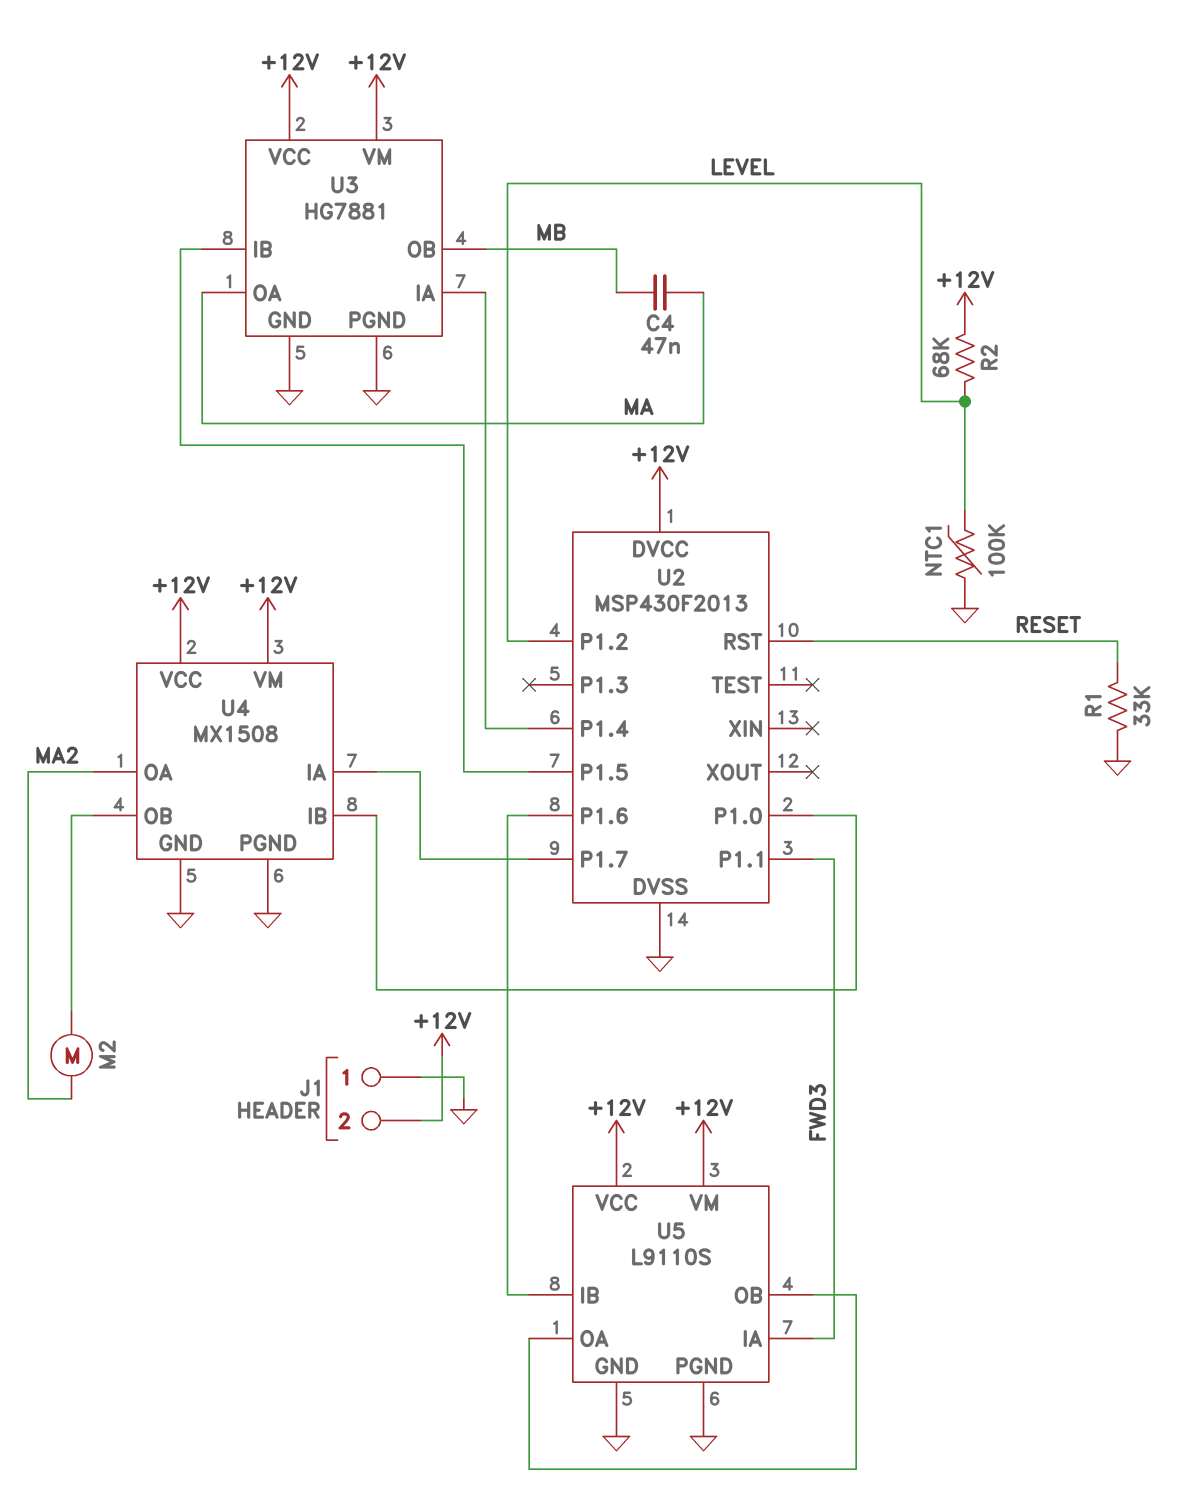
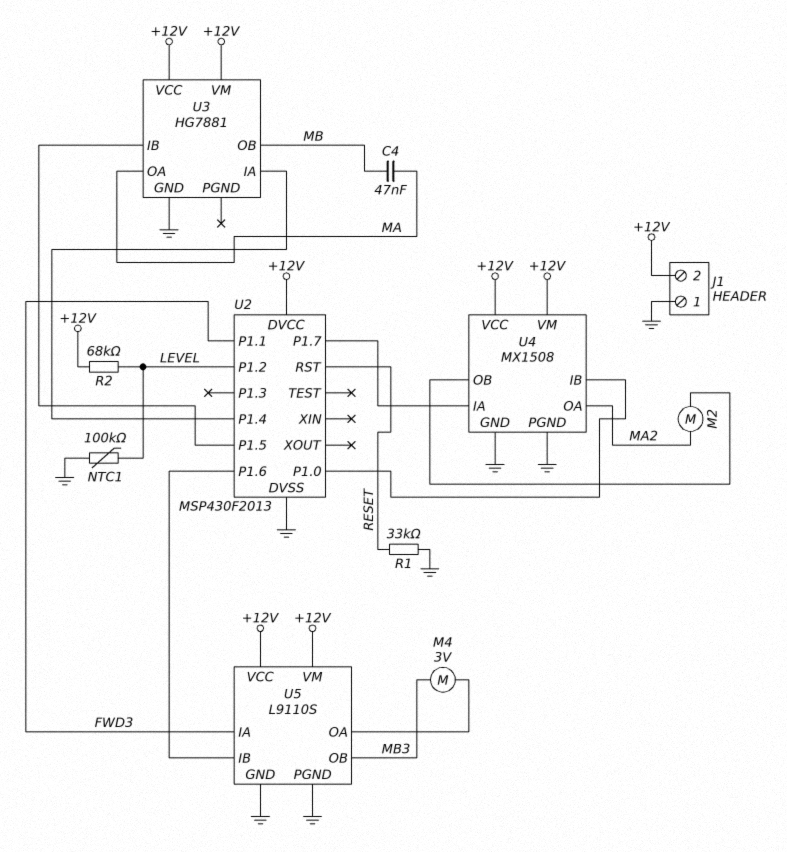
M4: none -> motor 3V (MB3, U5/OA)
U3 pin PGND: GND -> none
U5 pin OB: U5/OA -> MB3

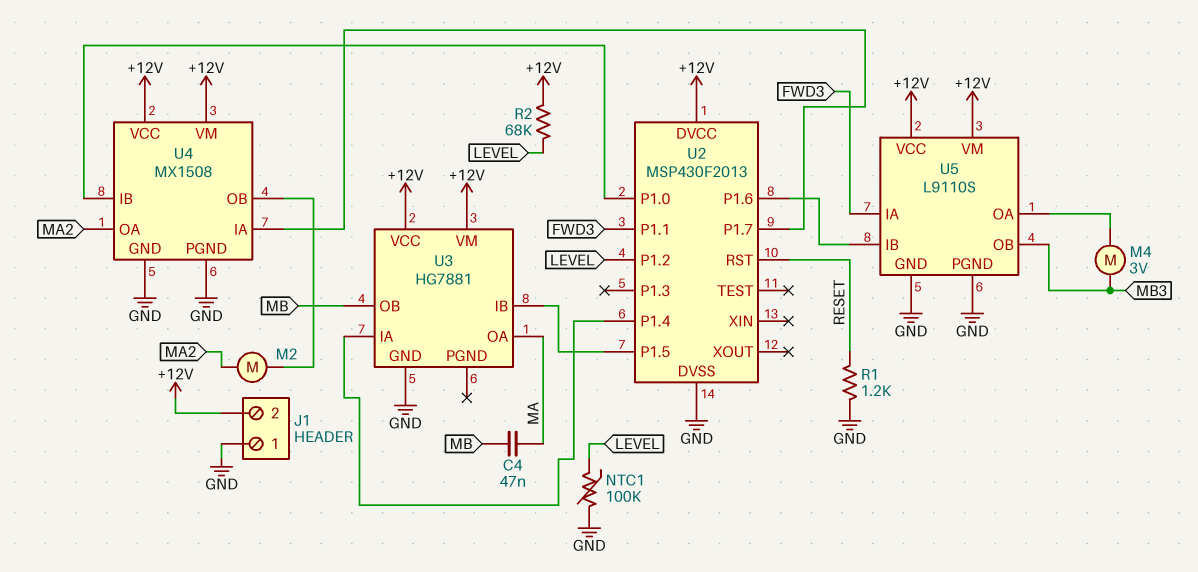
R1: 33k (GND, RESET) -> 1.2k (GND, RESET)

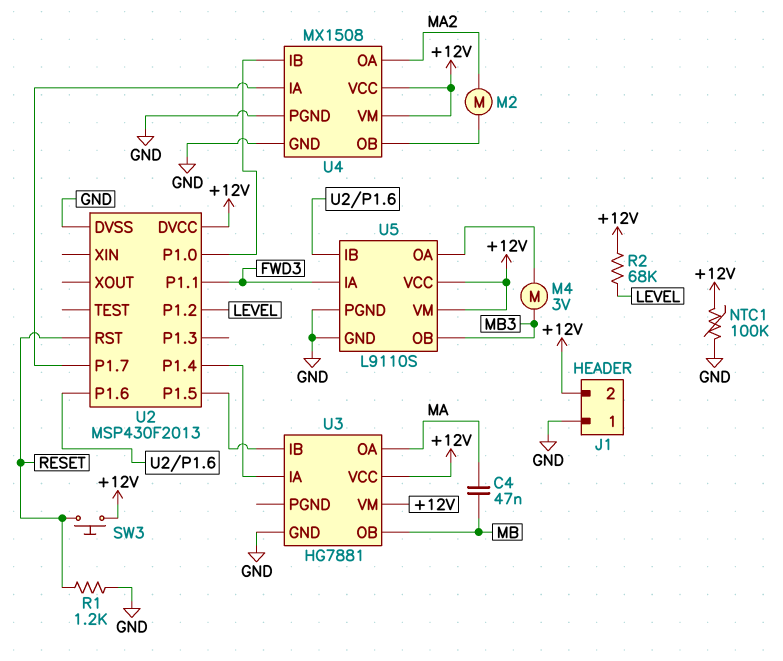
NTC1: 100k (GND, LEVEL) -> 100k (+12V, GND)
SW3: none -> button (+12V, RESET)

